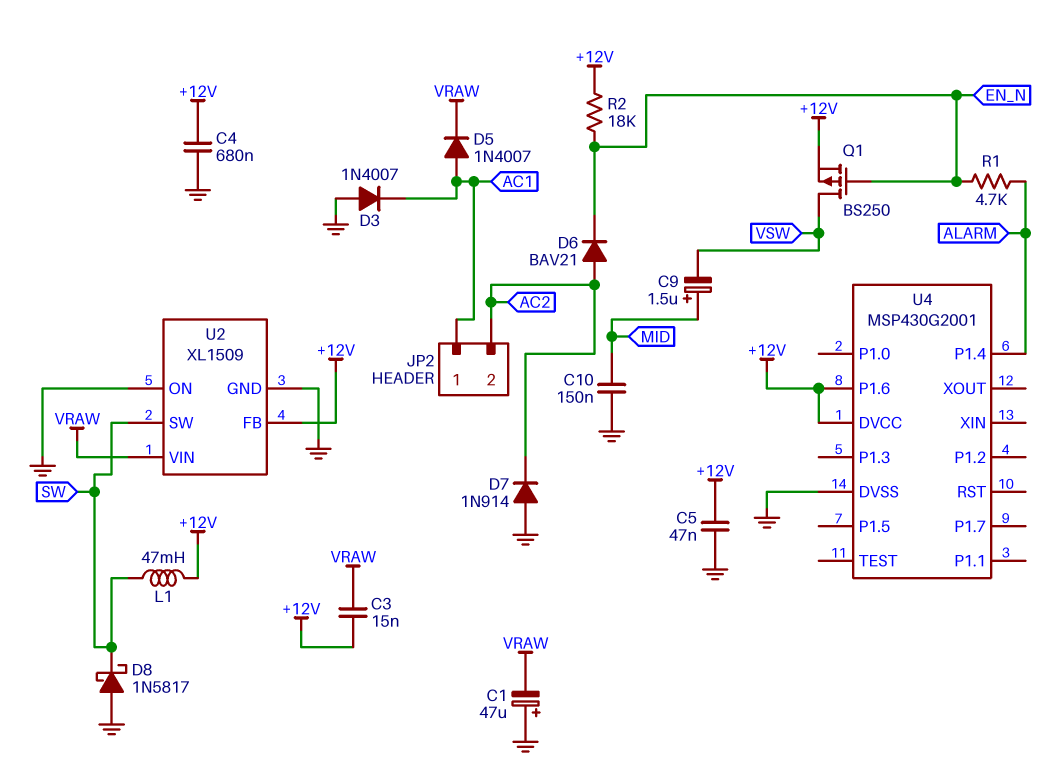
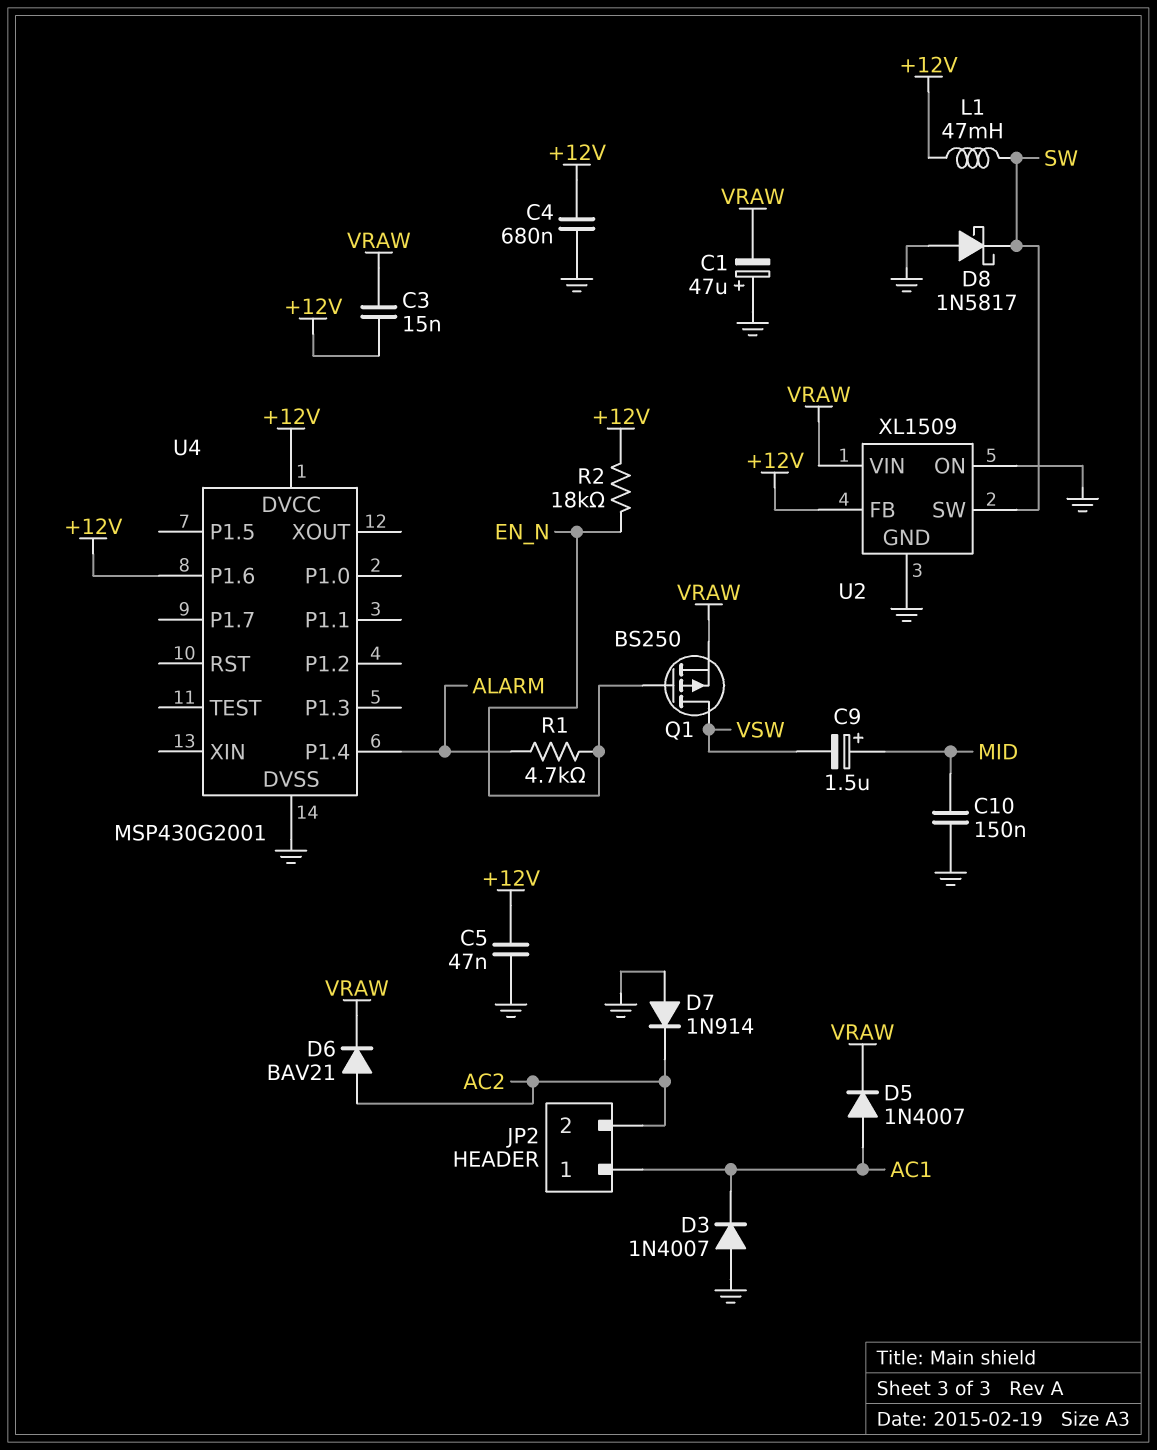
D6: diode BAV21 (A AC2, K EN_N) -> diode BAV21 (A AC2, K VRAW)
Q1: PMOS BS250 (G EN_N, D VSW, S +12V) -> PMOS BS250 (G EN_N, D VSW, S VRAW)

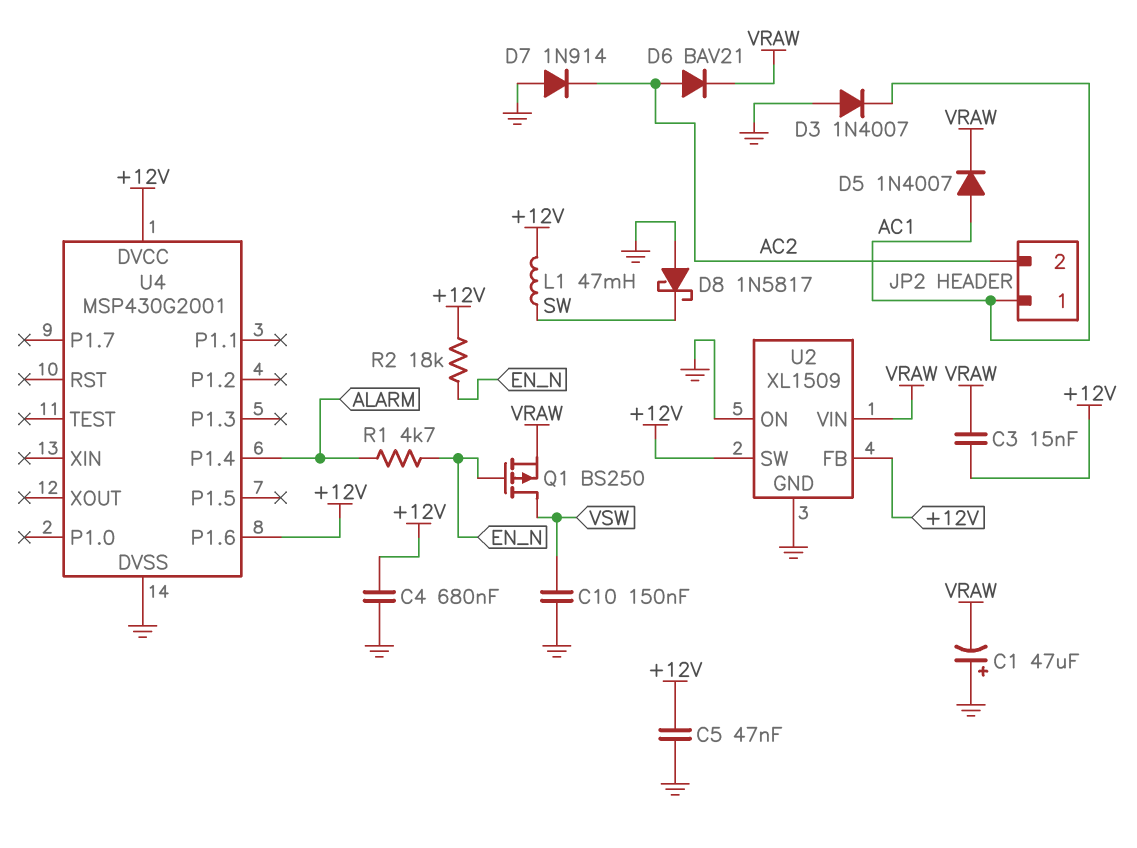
C9: 1.5uF (plus MID, minus VSW) -> none
C10: 150nF (GND, MID) -> 150nF (GND, VSW)
U2 pin SW: SW -> +12V

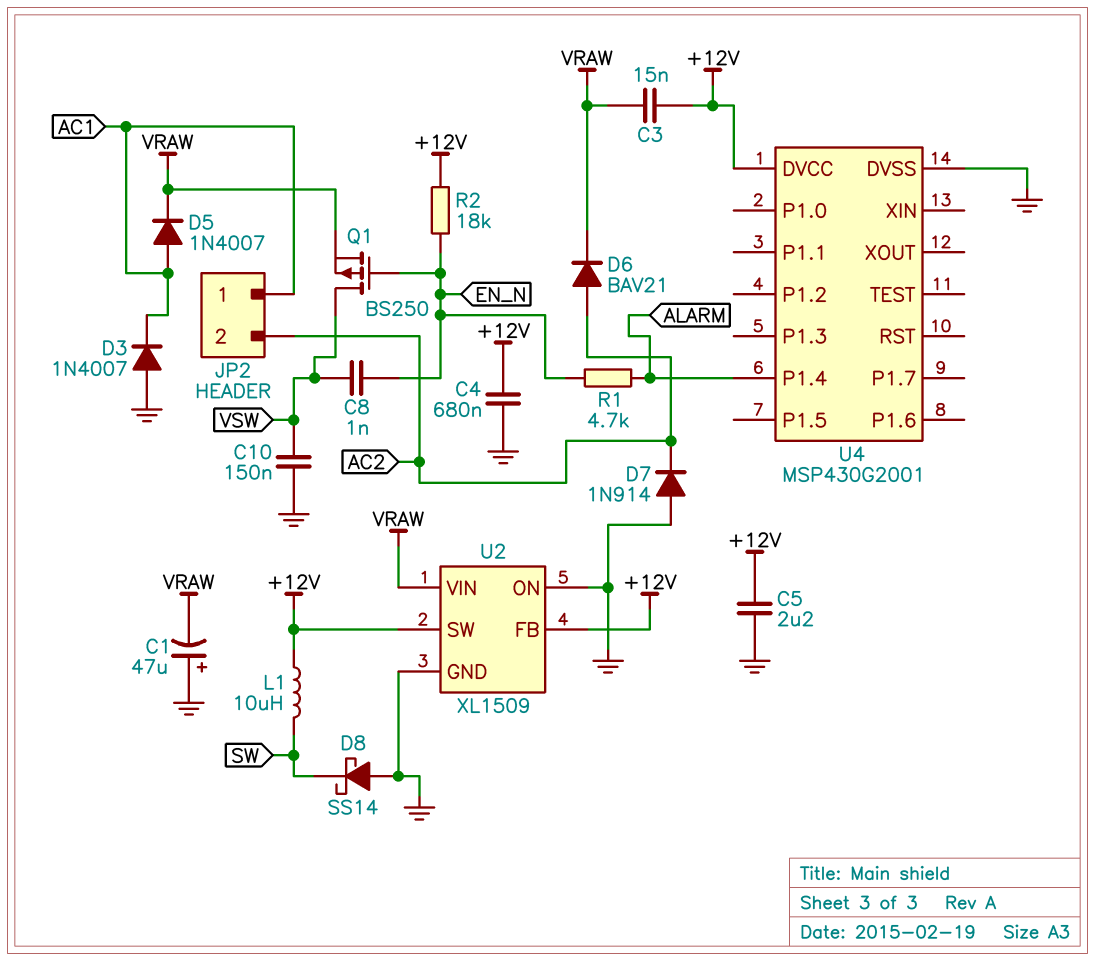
C5: 47nF (+12V, GND) -> 2.2uF (+12V, GND)
C8: none -> 1nF (EN_N, VSW)
D8: schottky 1N5817 (A GND, K SW) -> schottky SS14 (A GND, K SW)
L1: 47mH (+12V, SW) -> 10uH (+12V, SW)
U4 pin P1.6: +12V -> none

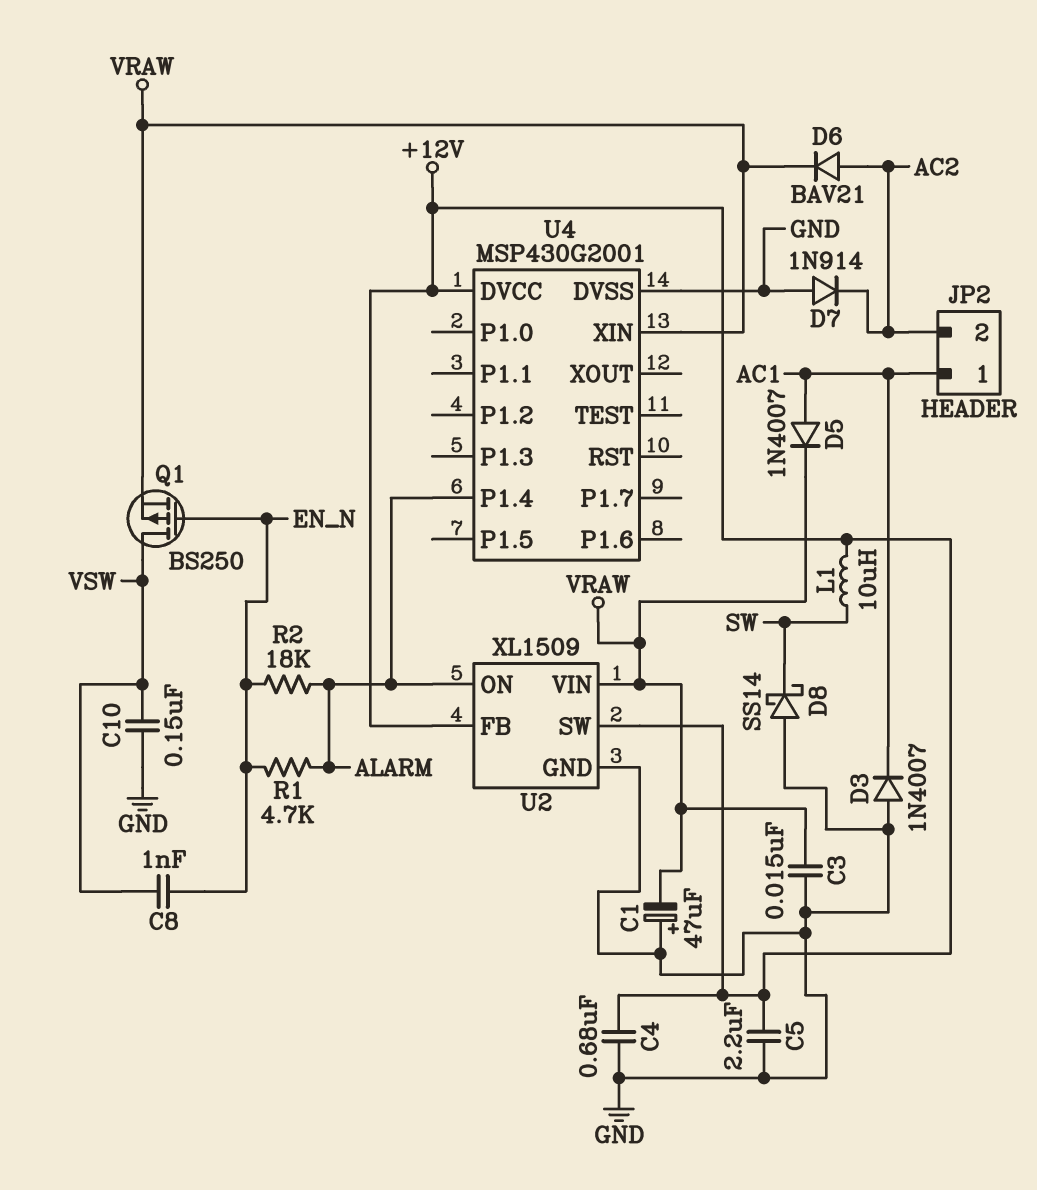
C3: 15nF (+12V, VRAW) -> 15nF (GND, VRAW)
R2: 18k (+12V, EN_N) -> 18k (ALARM, EN_N)
U2 pin ON: GND -> ALARM
U4 pin XIN: none -> VRAW

